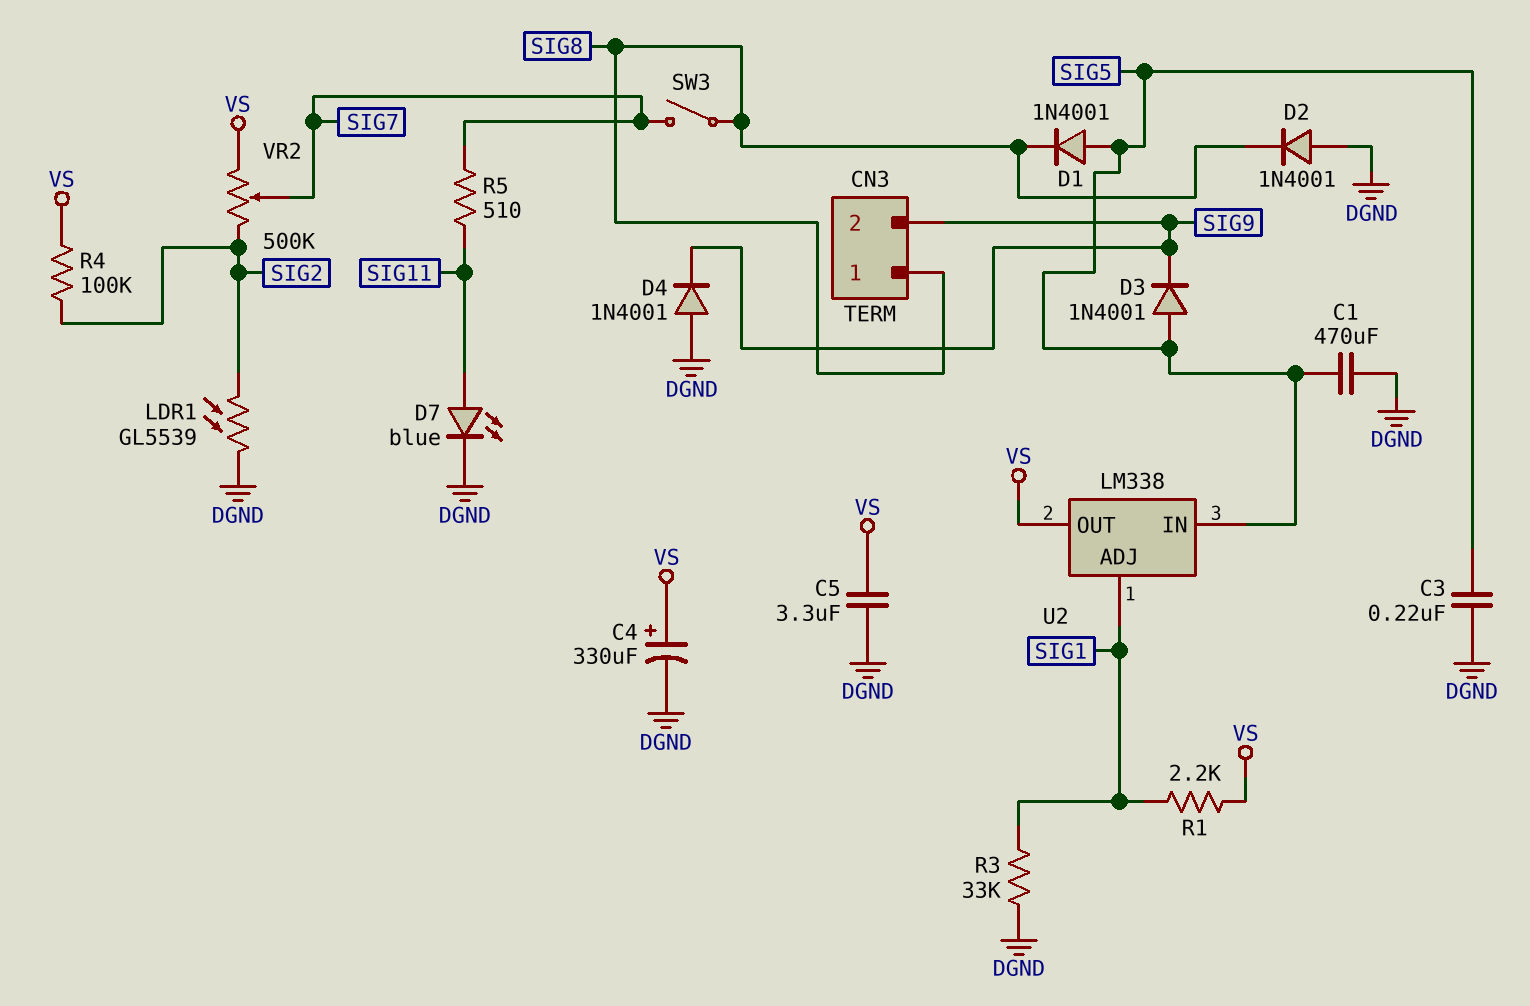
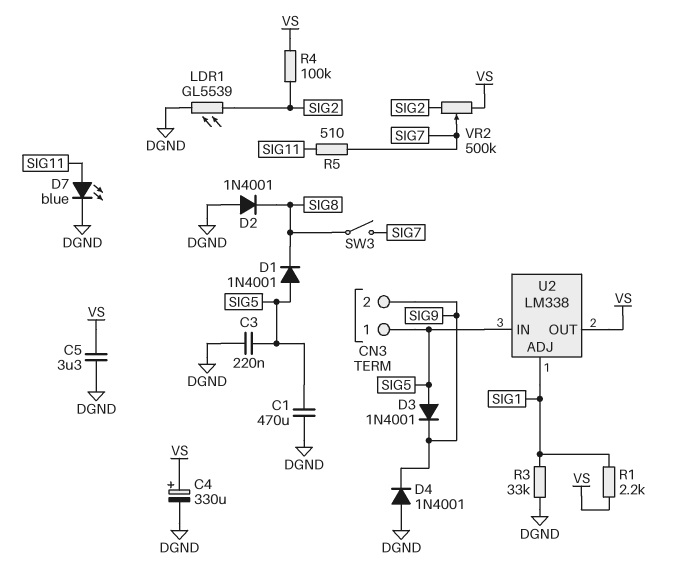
CN3 pin 1: SIG8 -> SIG5

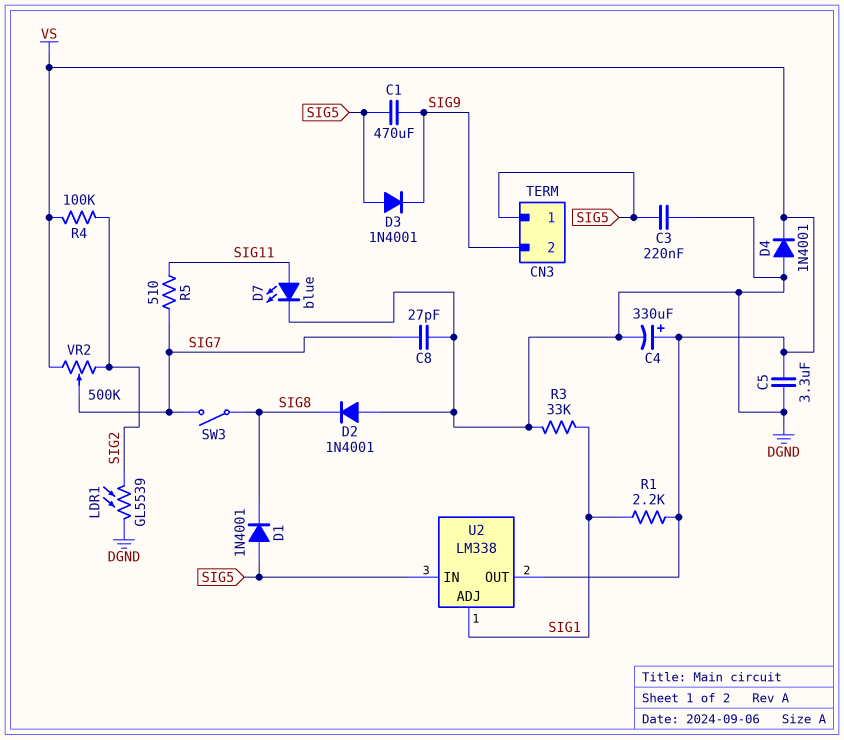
C1: 470uF (DGND, SIG5) -> 470uF (SIG5, SIG9)
C8: none -> 27pF (DGND, SIG7)
D4: diode 1N4001 (A DGND, K SIG9) -> diode 1N4001 (A DGND, K VS)

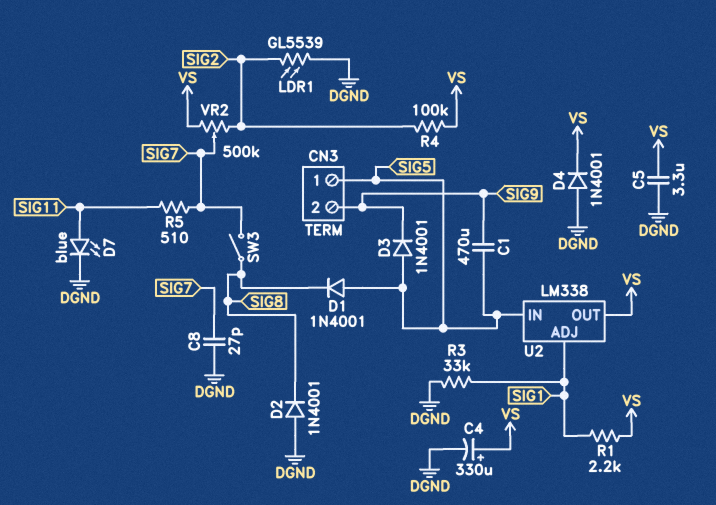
C3: 220nF (DGND, SIG5) -> none

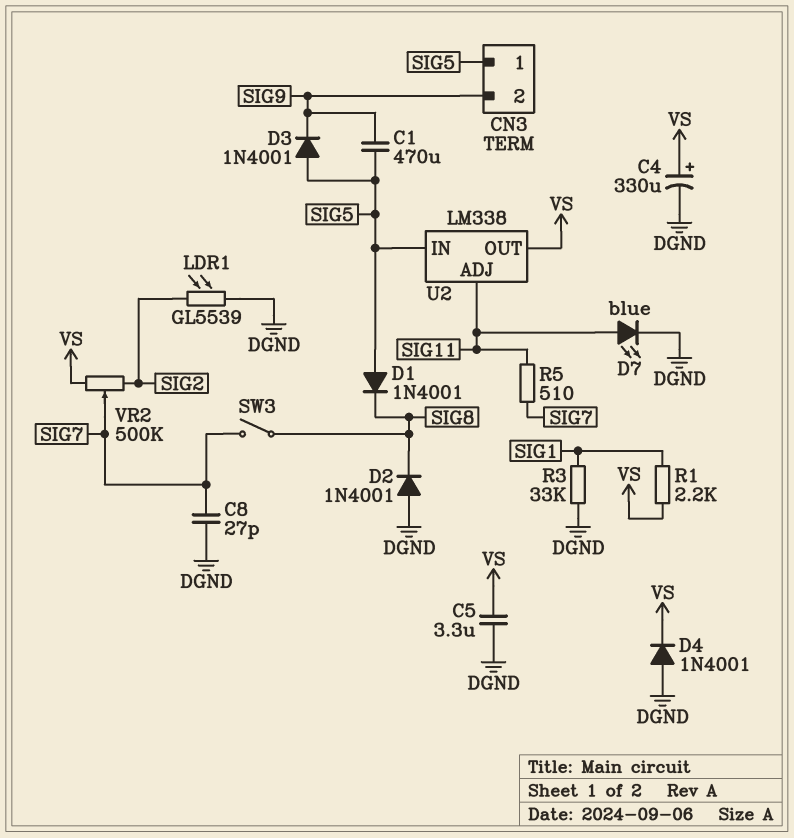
R4: 100k (SIG2, VS) -> none
U2 pin ADJ: SIG1 -> SIG11

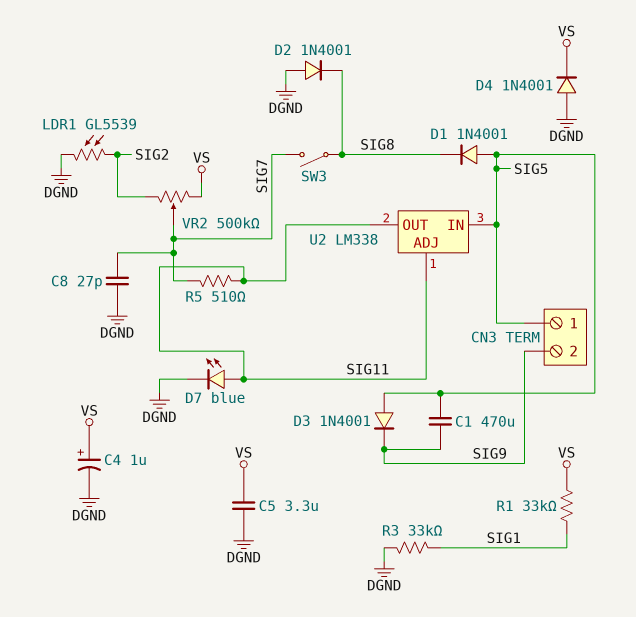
C4: 330uF (plus VS, minus DGND) -> 1uF (plus VS, minus DGND)
R1: 2.2k (SIG1, VS) -> 33k (SIG1, VS)
U2 pin OUT: VS -> SIG11

